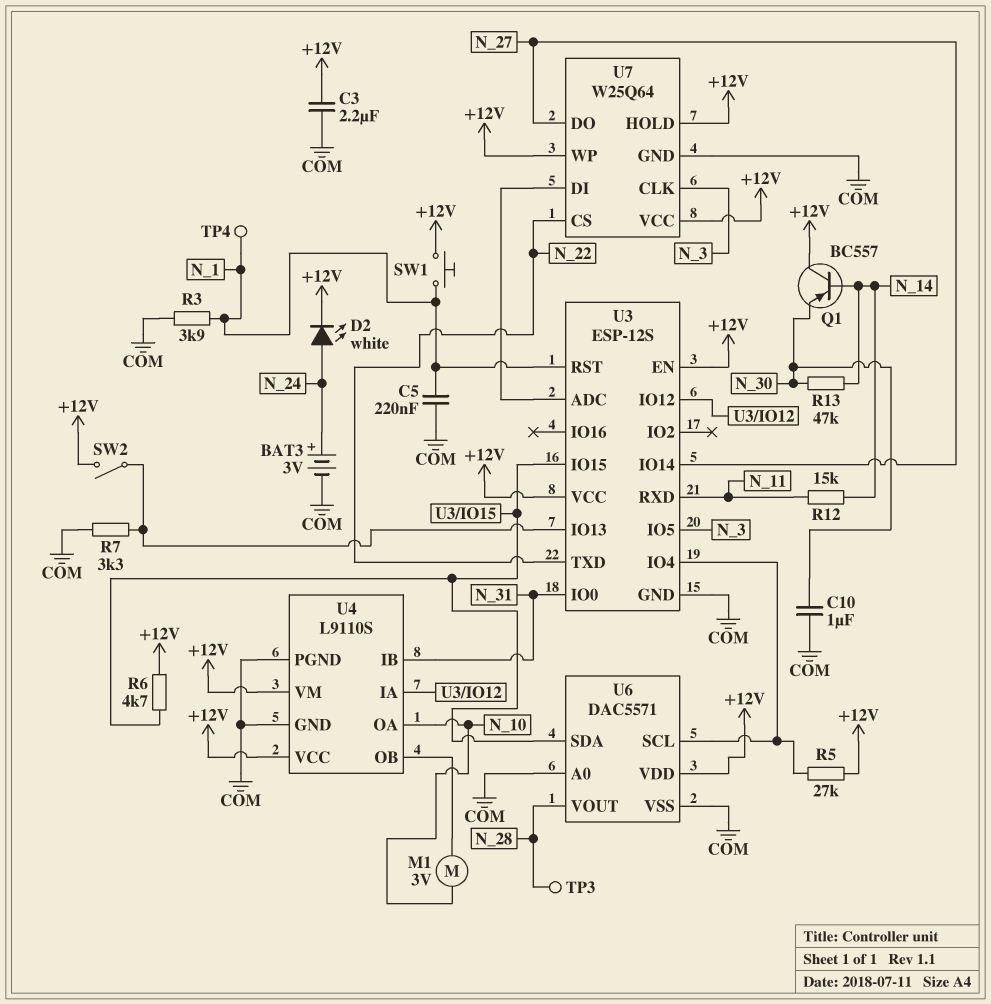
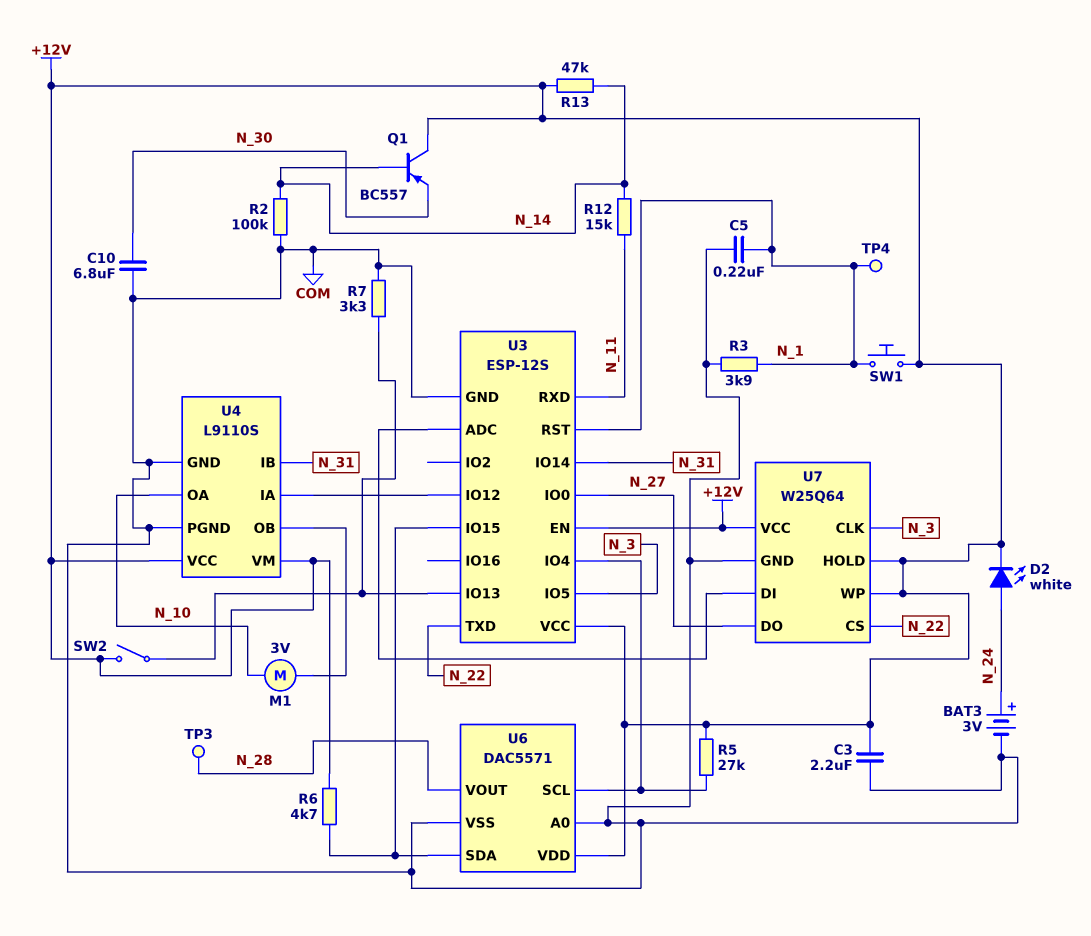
C10: 1uF (COM, N_30) -> 6.8uF (COM, N_30)
R2: none -> 100k (COM, N_14)
R13: 47k (N_14, N_30) -> 47k (+12V, N_14)
U3 pin IO0: N_31 -> N_27
U3 pin IO14: N_27 -> N_31

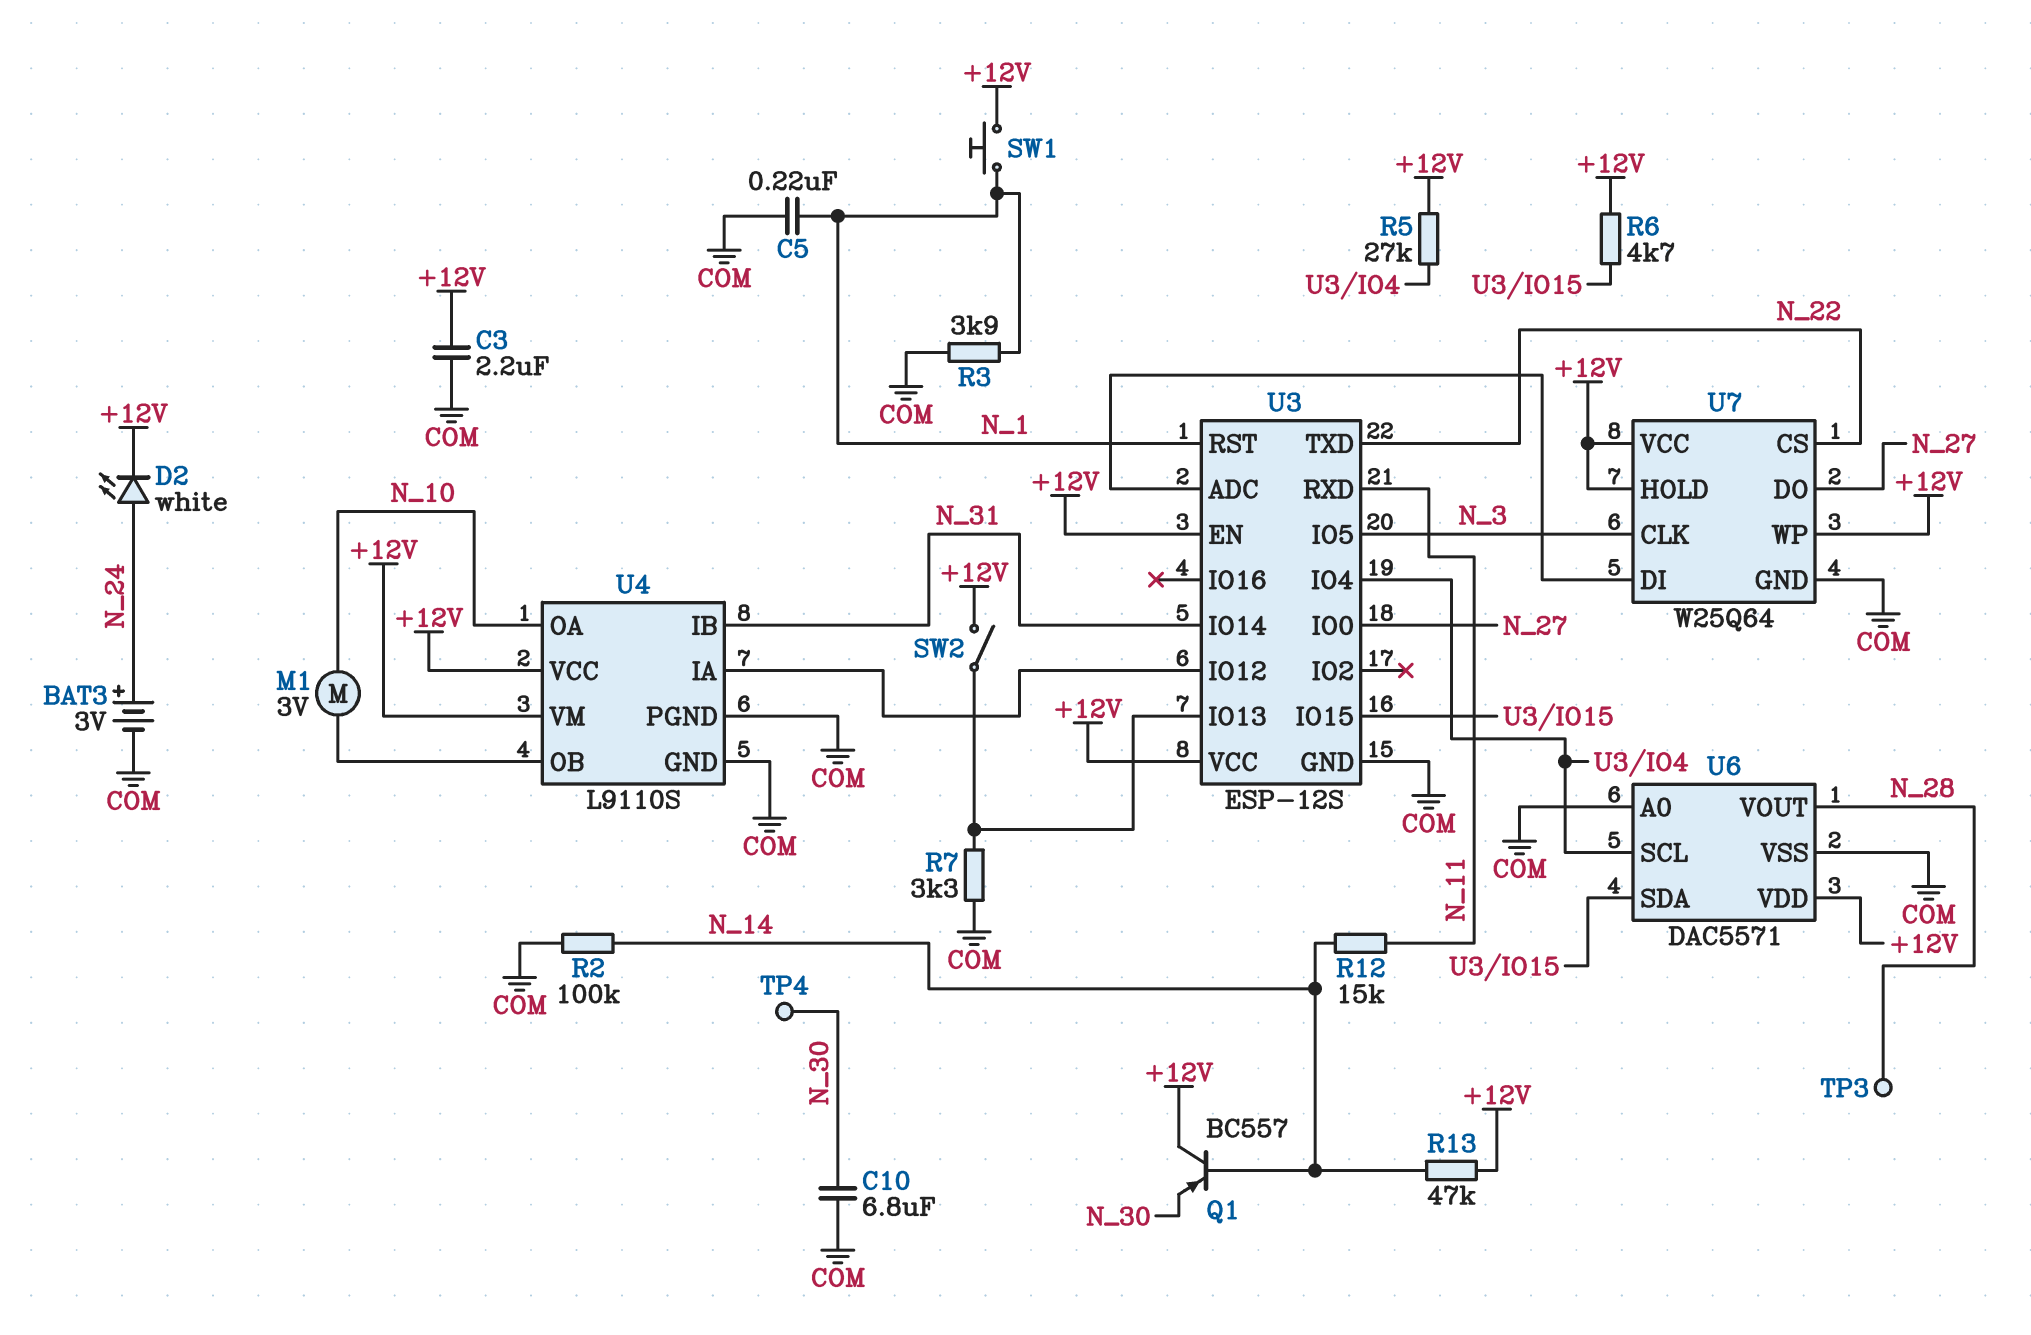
TP4: test point (N_1) -> test point (N_30)

